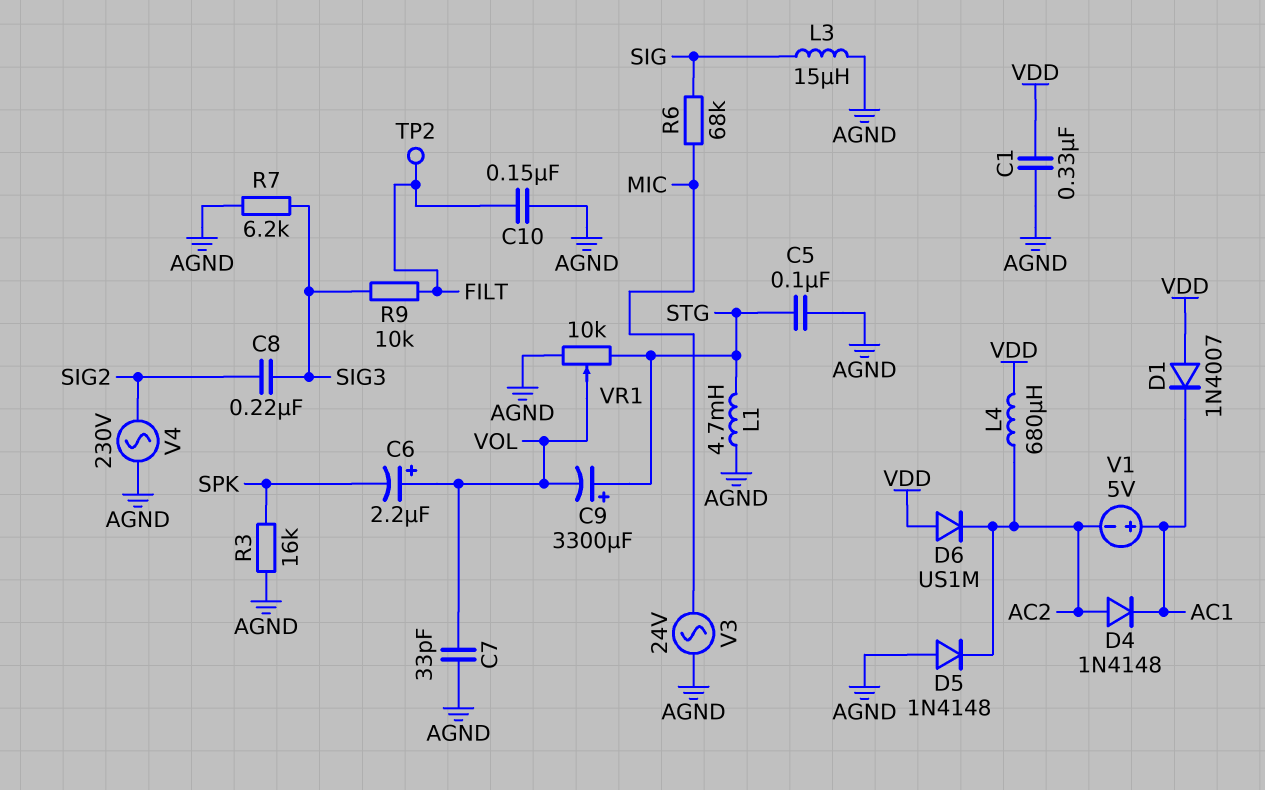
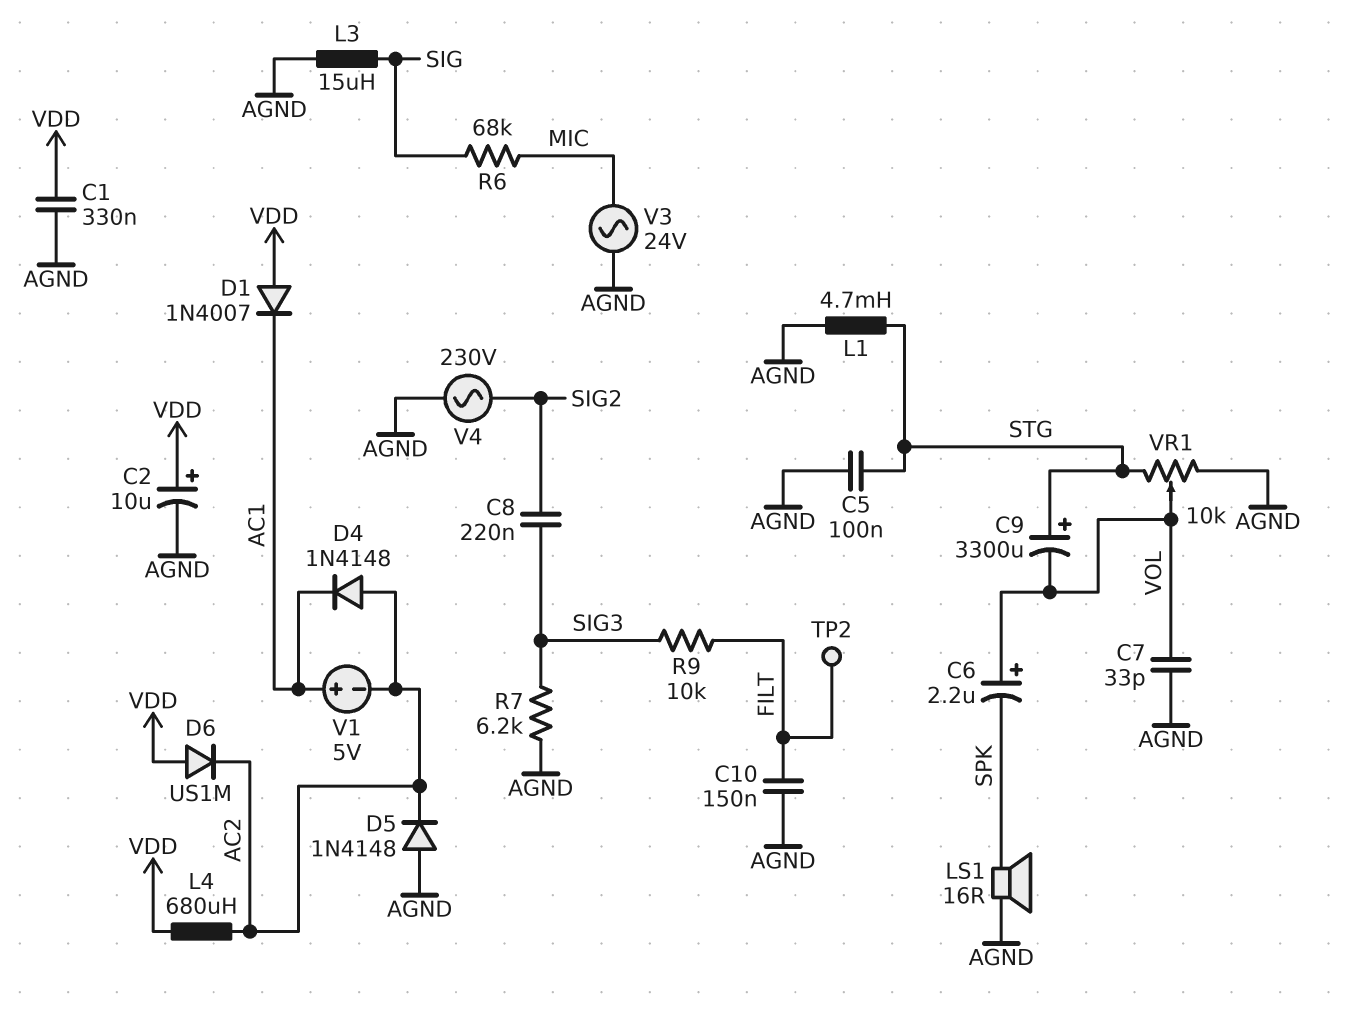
C2: none -> 10uF (plus VDD, minus AGND)
LS1: none -> speaker 16R (AGND, SPK)
R3: 16k (AGND, SPK) -> none

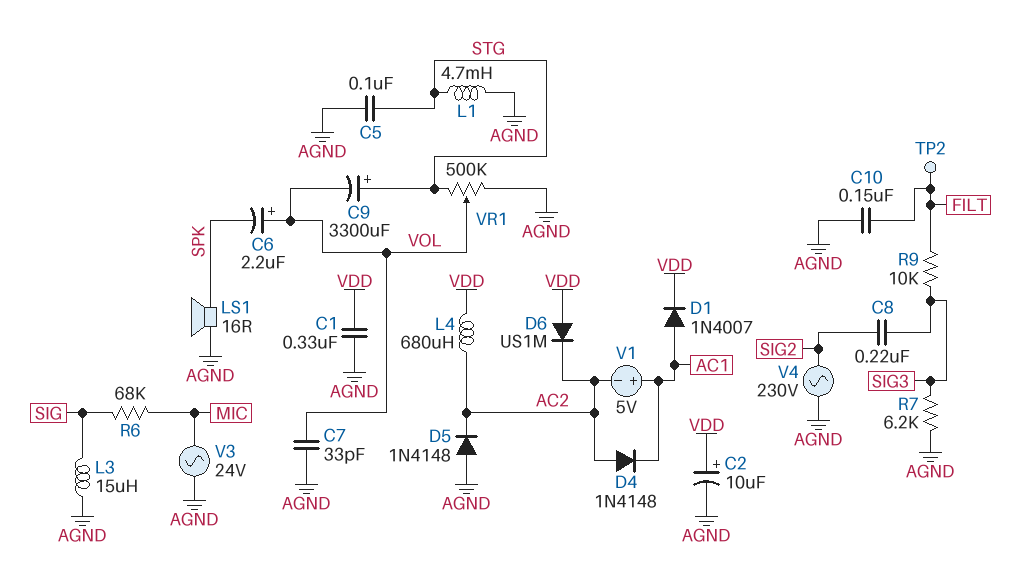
D1: diode 1N4007 (A VDD, K AC1) -> diode 1N4007 (A AC1, K VDD)
VR1: 10k (AGND, STG, wiper VOL) -> 500k (AGND, STG, wiper VOL)

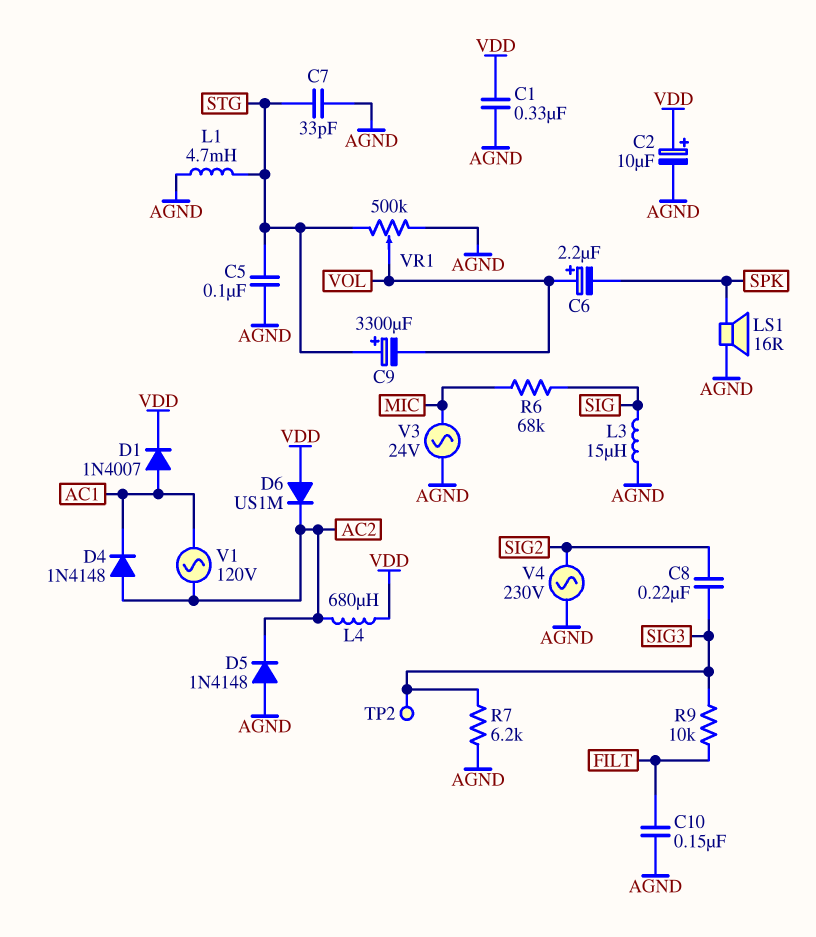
C7: 33pF (AGND, VOL) -> 33pF (AGND, STG)
TP2: test point (FILT) -> test point (SIG3)
V1: 5V (plus AC1, minus AC2) -> AC 120V (AC1, AC2)

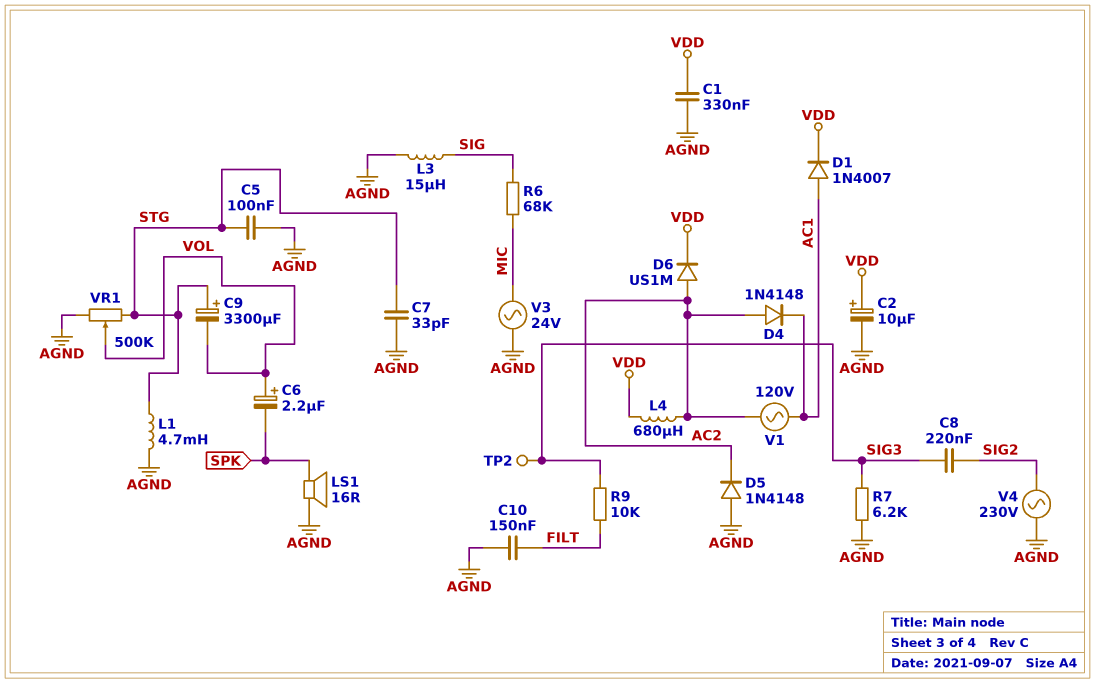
D6: diode US1M (A VDD, K AC2) -> diode US1M (A AC2, K VDD)

